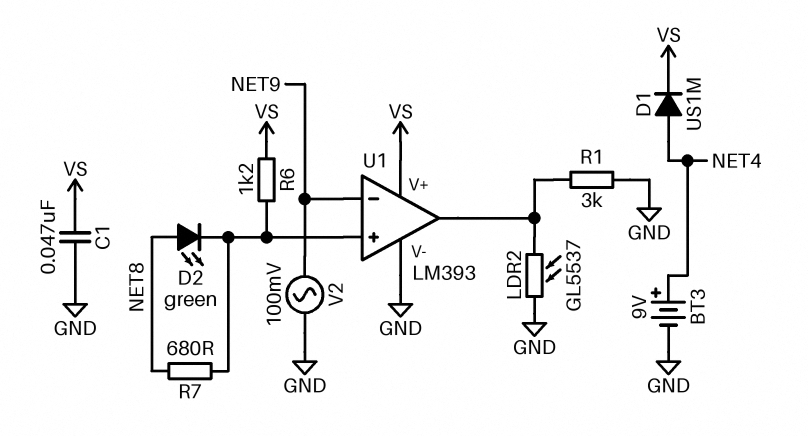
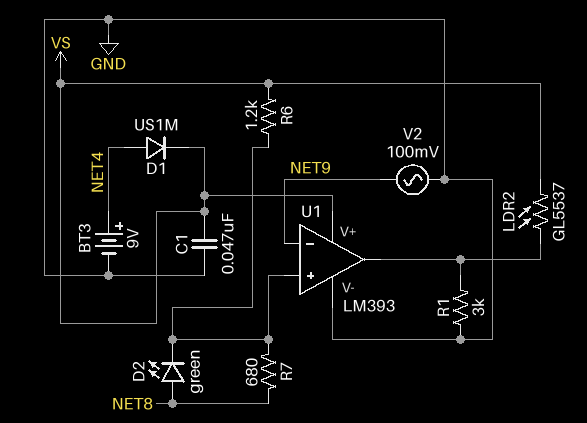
LDR2: GL5537 (GND, U1/out) -> GL5537 (U1/out, VS)

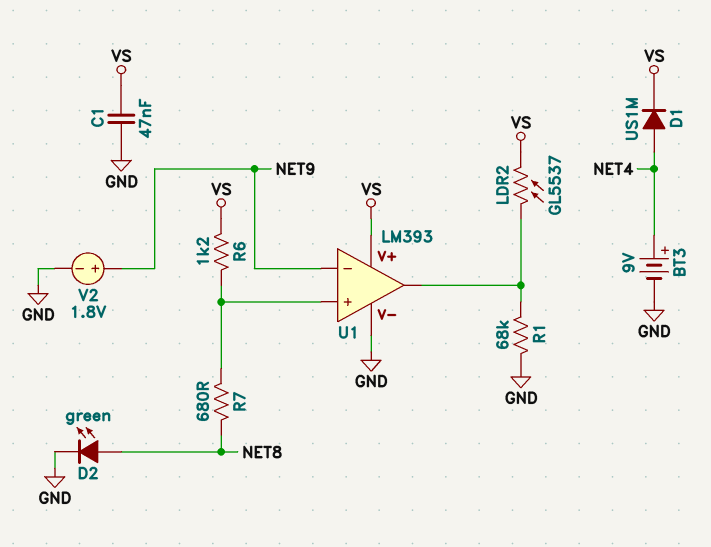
D2: LED green (A NET8, K U1/in+) -> LED green (A NET8, K GND)
R1: 3k (GND, U1/out) -> 68k (GND, U1/out)
V2: AC 100mV (GND, NET9) -> 1.8V (plus NET9, minus GND)

